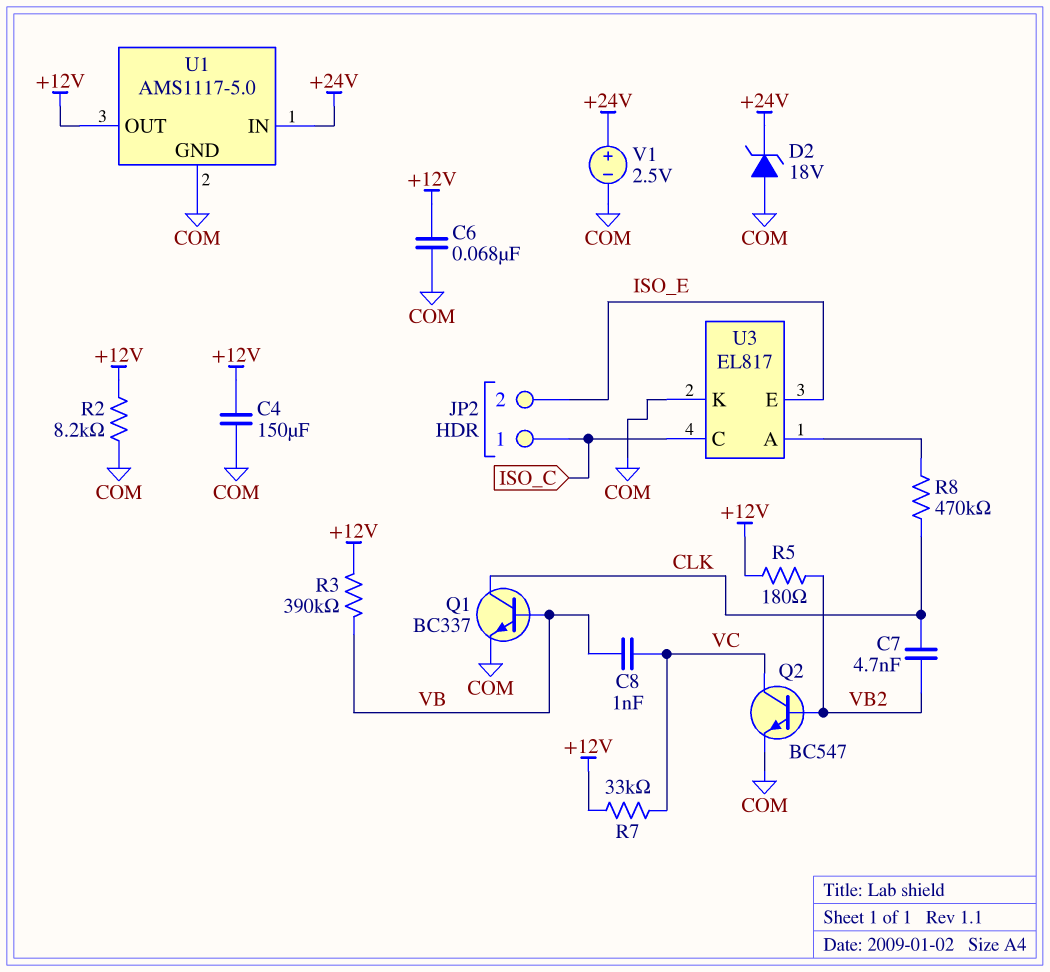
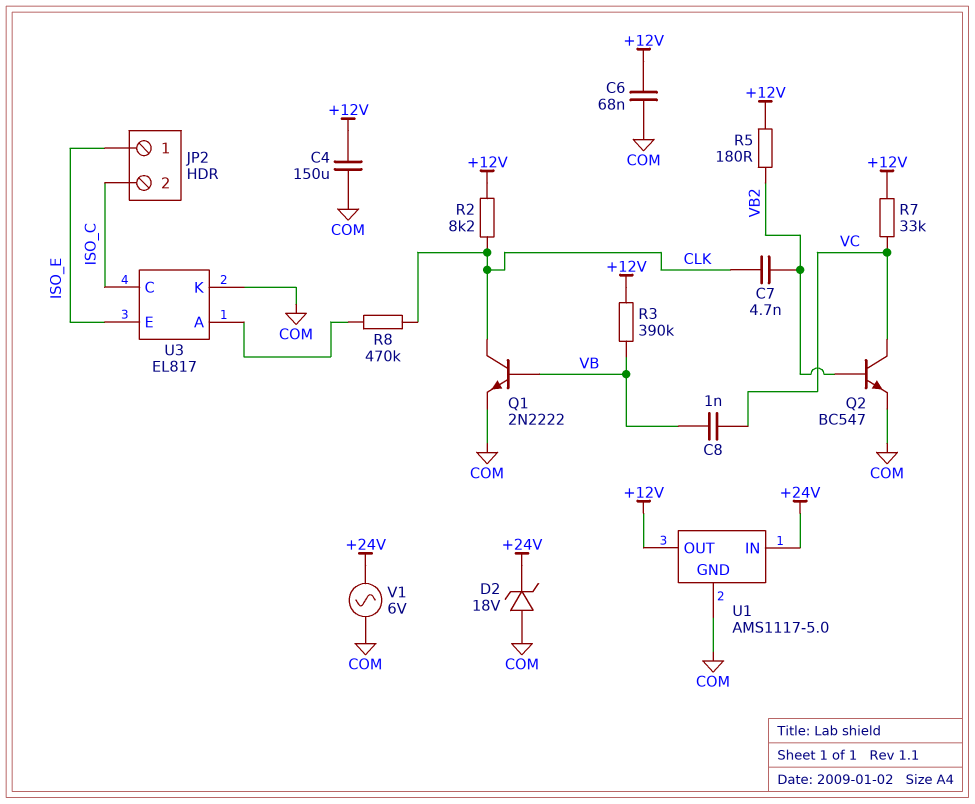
JP2 pin 1: ISO_C -> ISO_E
JP2 pin 2: ISO_E -> ISO_C
Q1: NPN BC337 (B VB, C CLK, E COM) -> NPN 2N2222 (B VB, C CLK, E COM)
R2: 8.2k (+12V, COM) -> 8.2k (+12V, CLK)
V1: 2.5V (plus +24V, minus COM) -> AC 6V (+24V, COM)

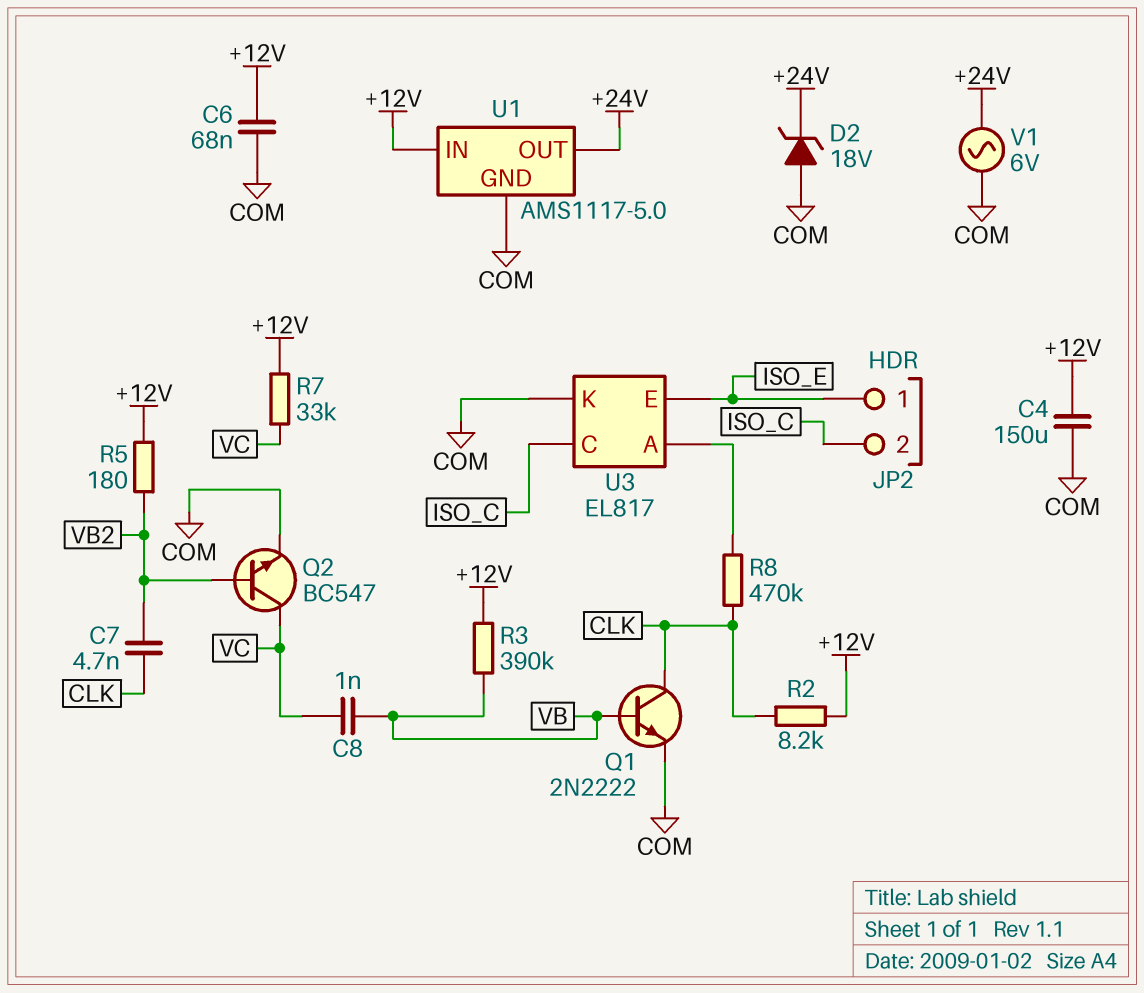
U1 pin IN: +24V -> +12V
U1 pin OUT: +12V -> +24V

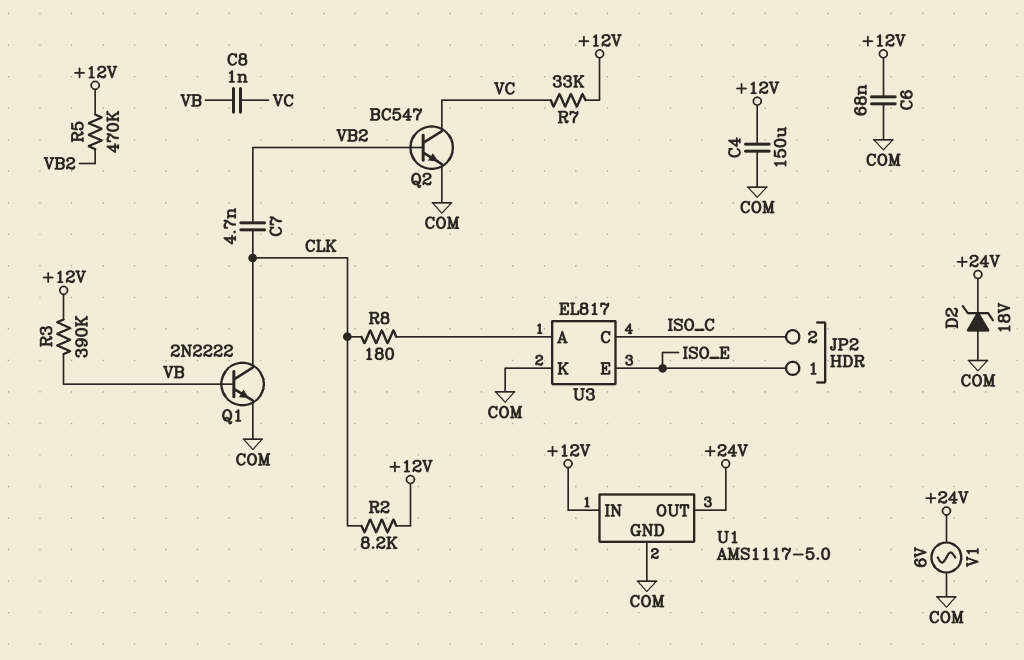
R5: 180 (+12V, VB2) -> 470k (+12V, VB2)
R8: 470k (CLK, U3/A) -> 180 (CLK, U3/A)

